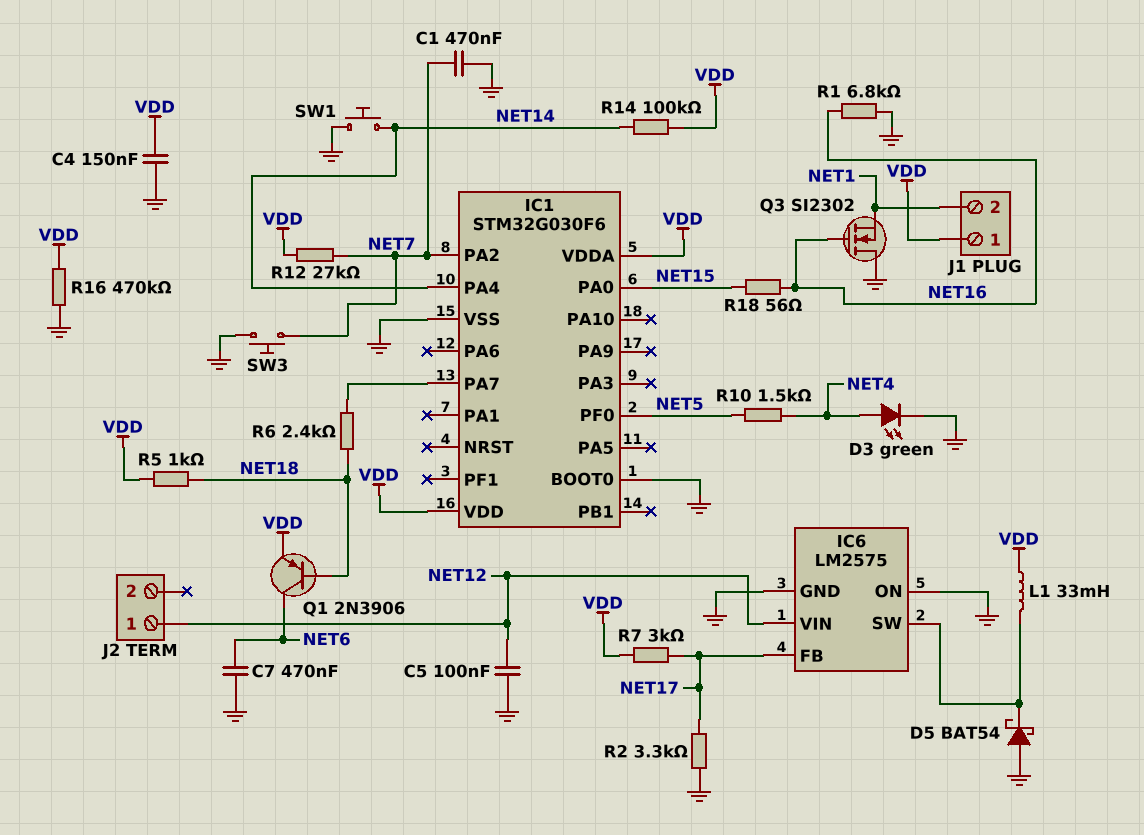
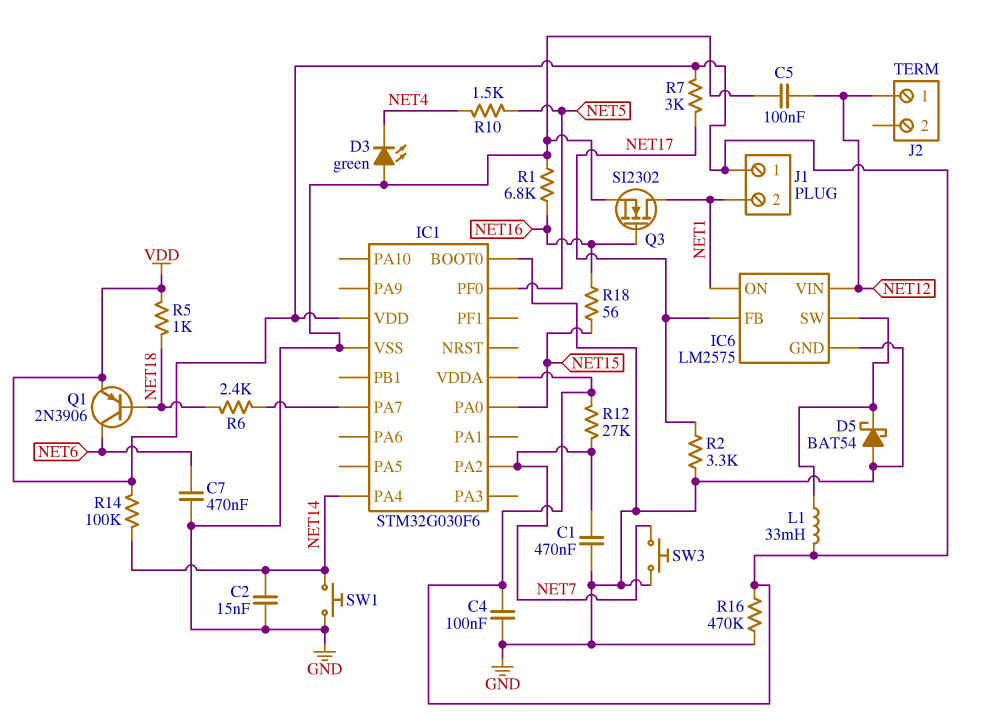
C2: none -> 15nF (GND, NET14)
C4: 150nF (GND, VDD) -> 100nF (GND, VDD)
D3: LED green (A NET4, K GND) -> LED green (A GND, K NET4)
IC6 pin ON: GND -> NET1
Q3: NMOS SI2302 (G NET16, D GND, S NET1) -> NMOS SI2302 (G NET16, D NET1, S GND)

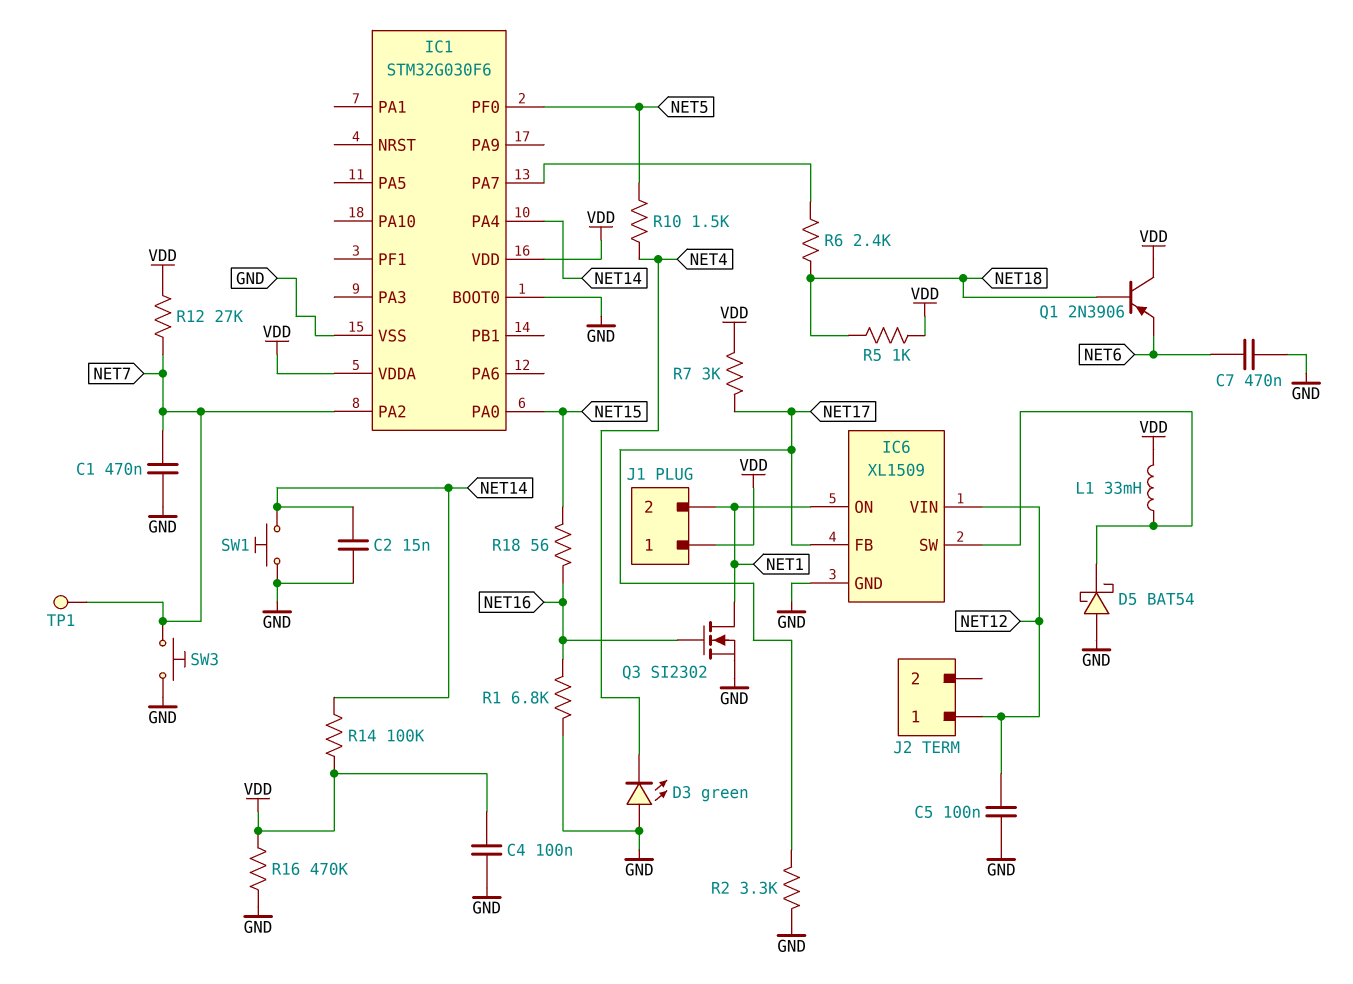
IC6: LM2575 -> XL1509
Q1: PNP 2N3906 (B NET18, C NET6, E VDD) -> PNP 2N3906 (B NET18, C VDD, E NET6)
TP1: none -> test point (NET7)

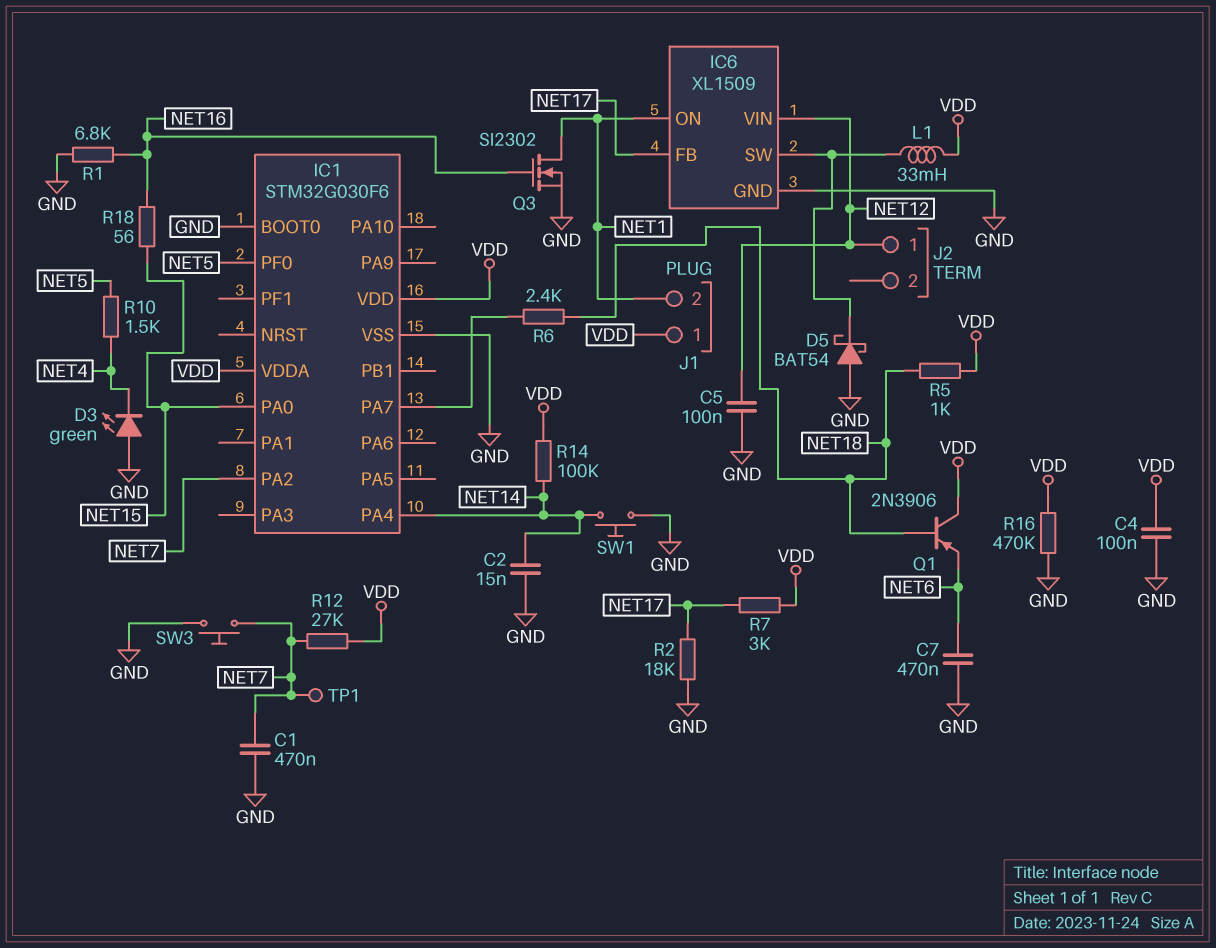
R2: 3.3k (GND, NET17) -> 18k (GND, NET17)

